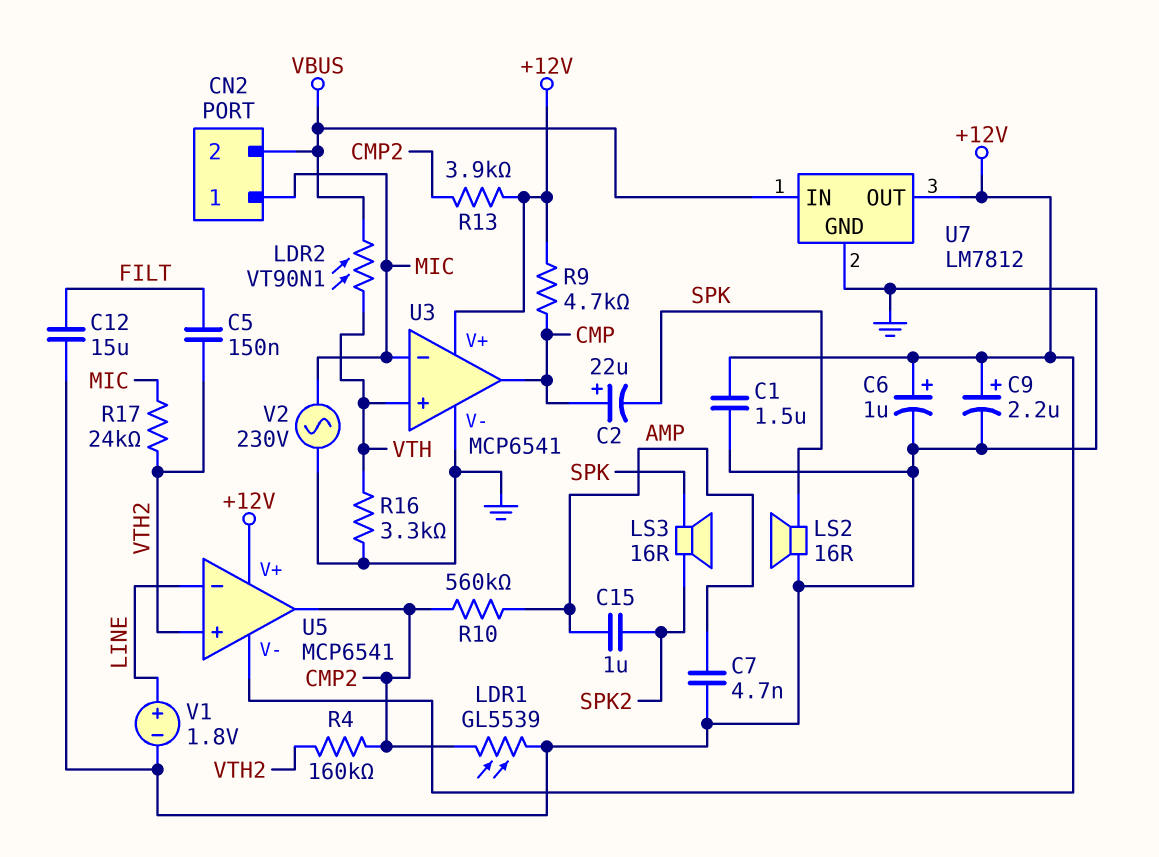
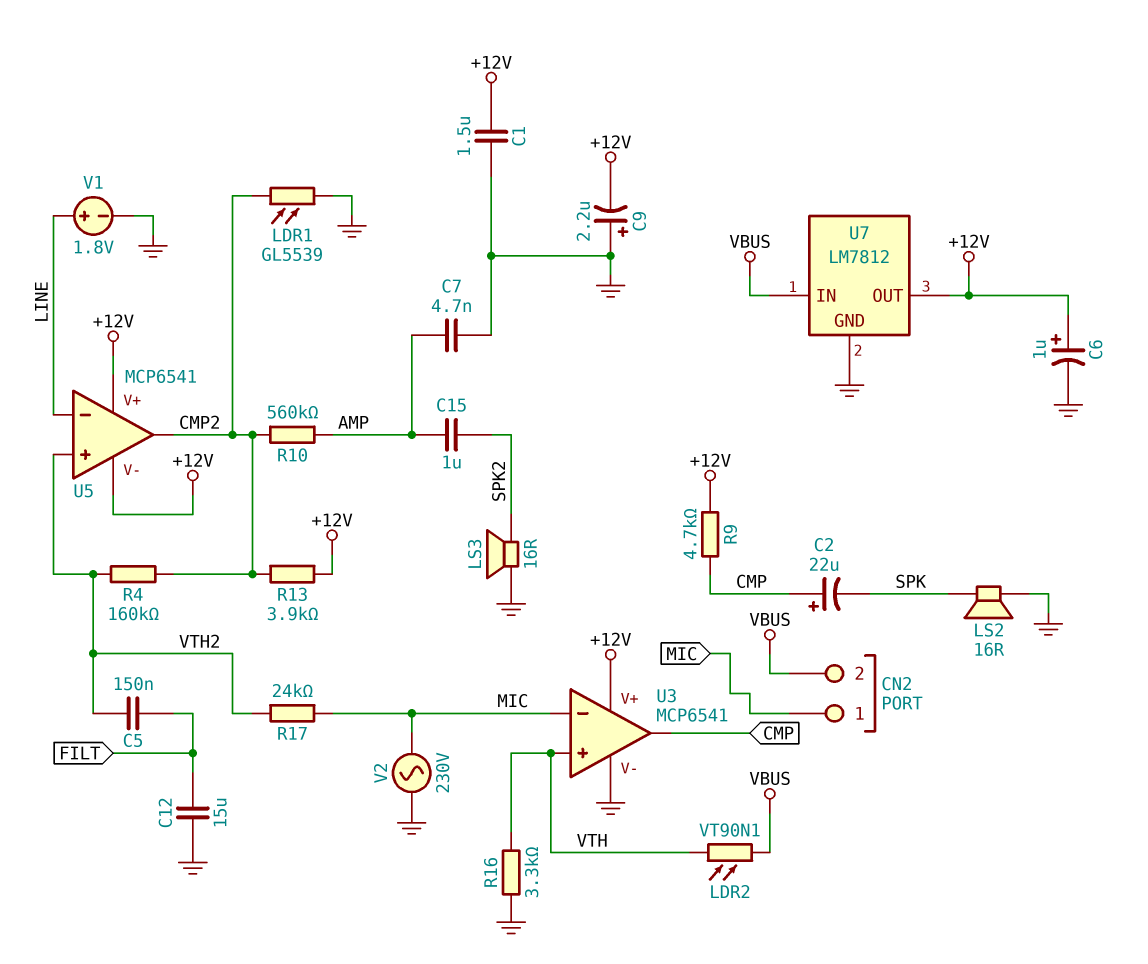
C9: 2.2uF (plus +12V, minus GND) -> 2.2uF (plus GND, minus +12V)
LS3: speaker 16R (SPK, SPK2) -> speaker 16R (GND, SPK2)

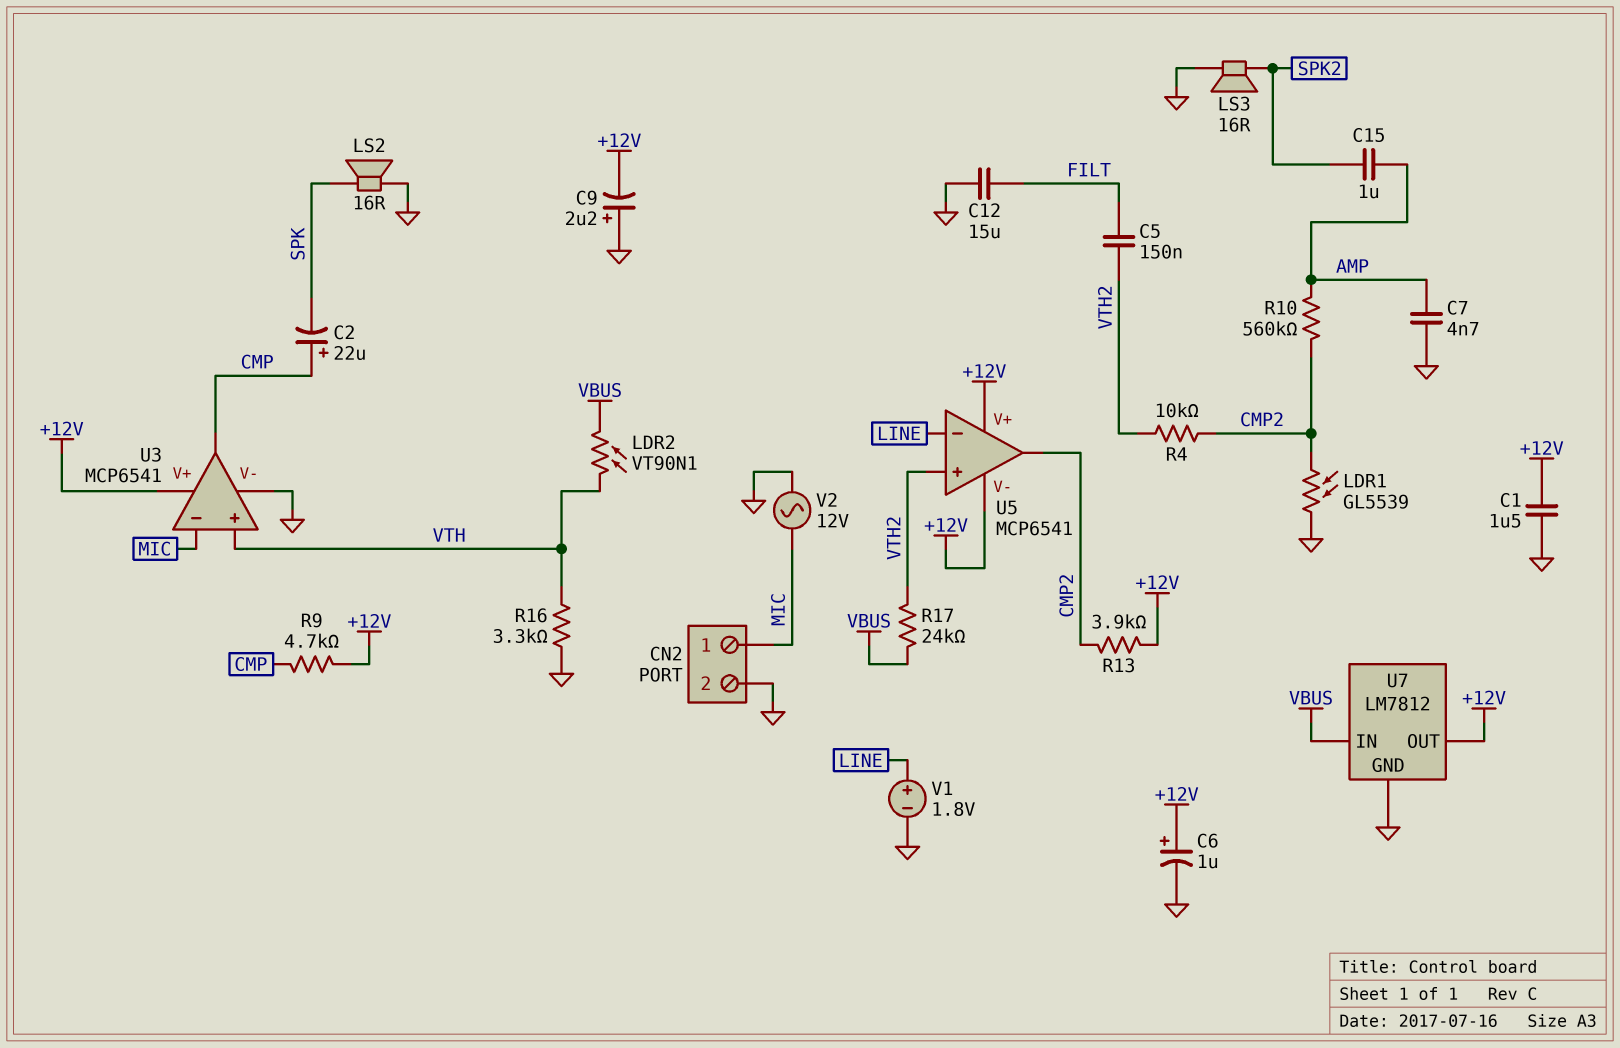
CN2 pin 2: VBUS -> GND
R4: 160k (CMP2, VTH2) -> 10k (CMP2, VTH2)
R17: 24k (MIC, VTH2) -> 24k (VBUS, VTH2)
V2: AC 230V (GND, MIC) -> AC 12V (GND, MIC)

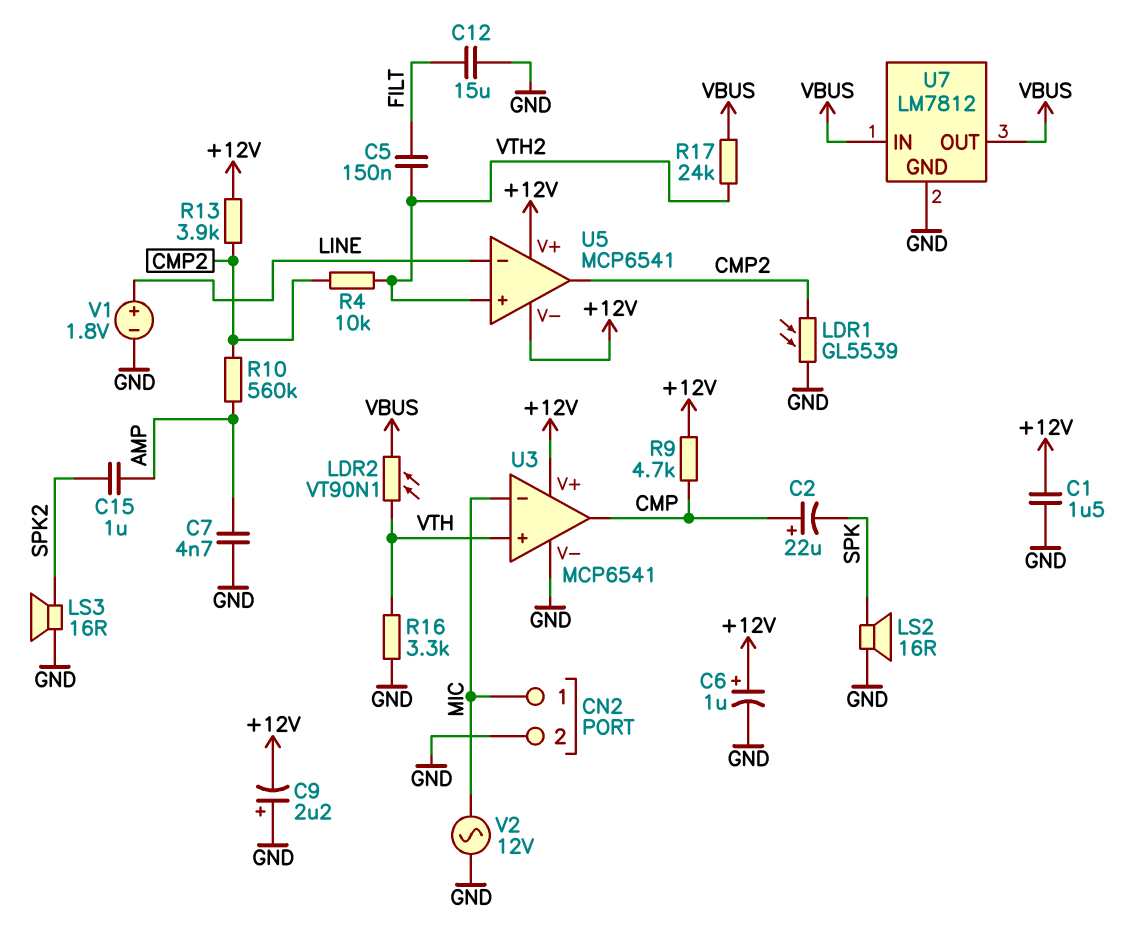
U7 pin OUT: +12V -> VBUS

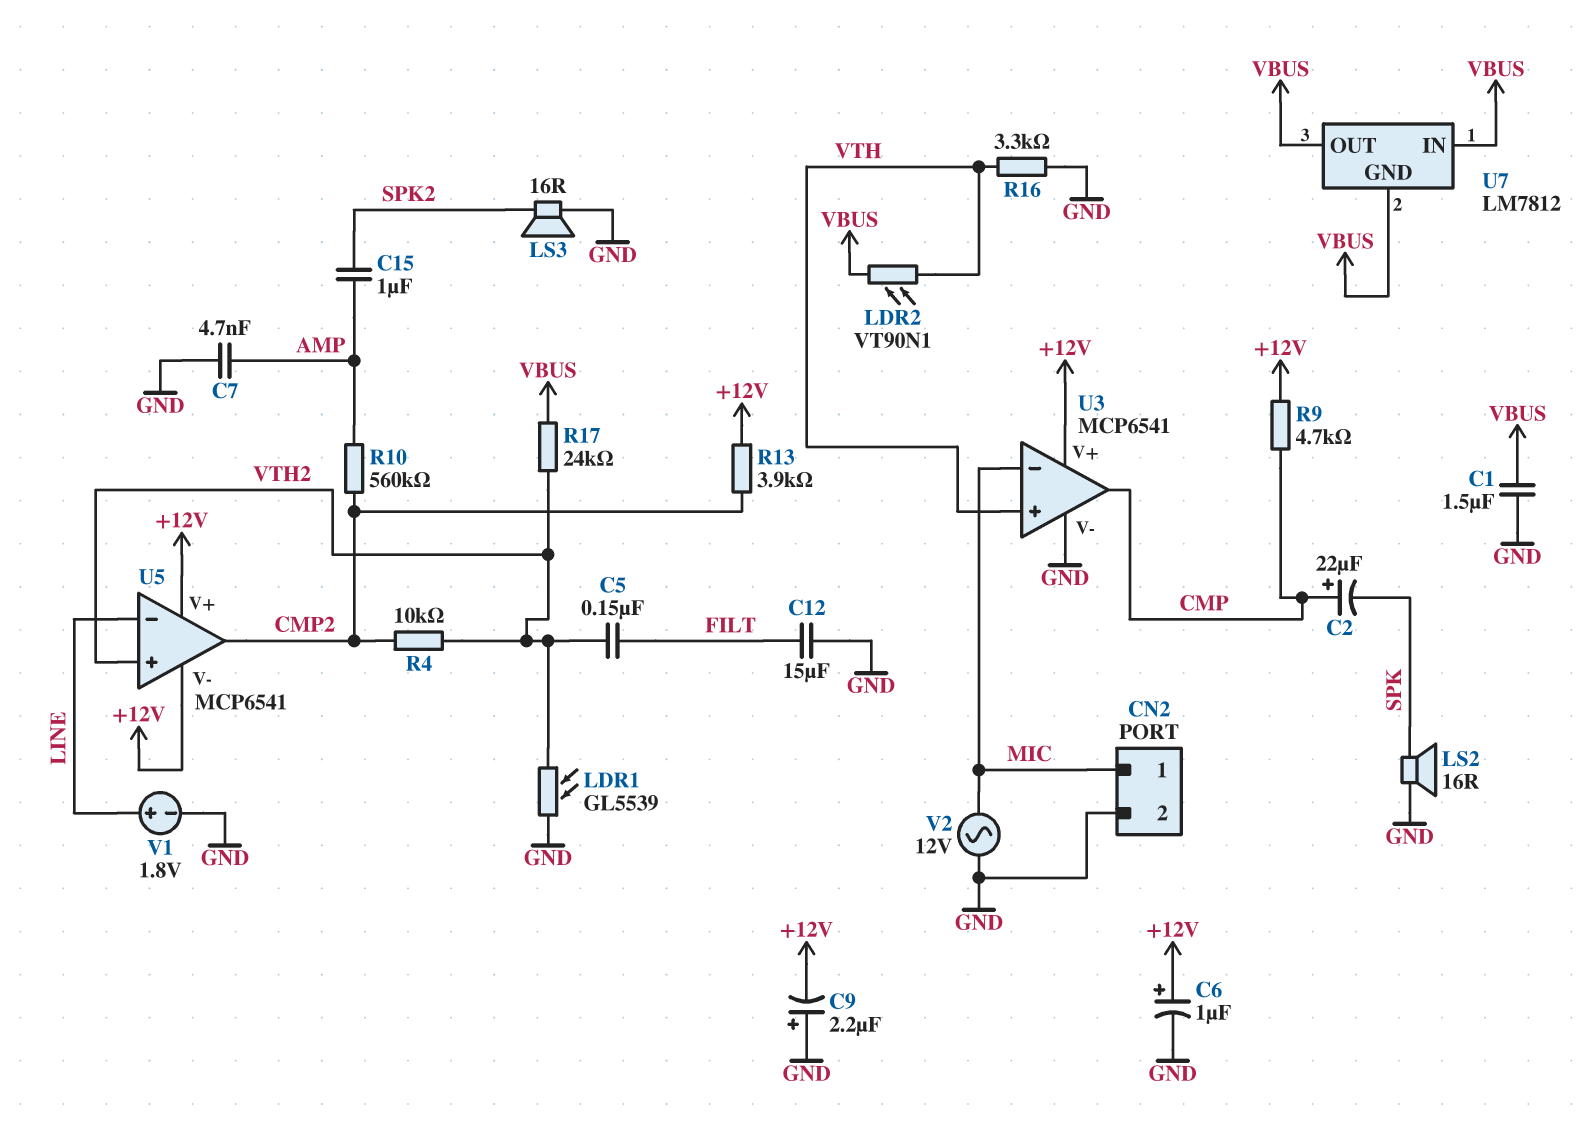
C1: 1.5uF (+12V, GND) -> 1.5uF (GND, VBUS)
LDR1: GL5539 (CMP2, GND) -> GL5539 (GND, VTH2)
U7 pin GND: GND -> VBUS

